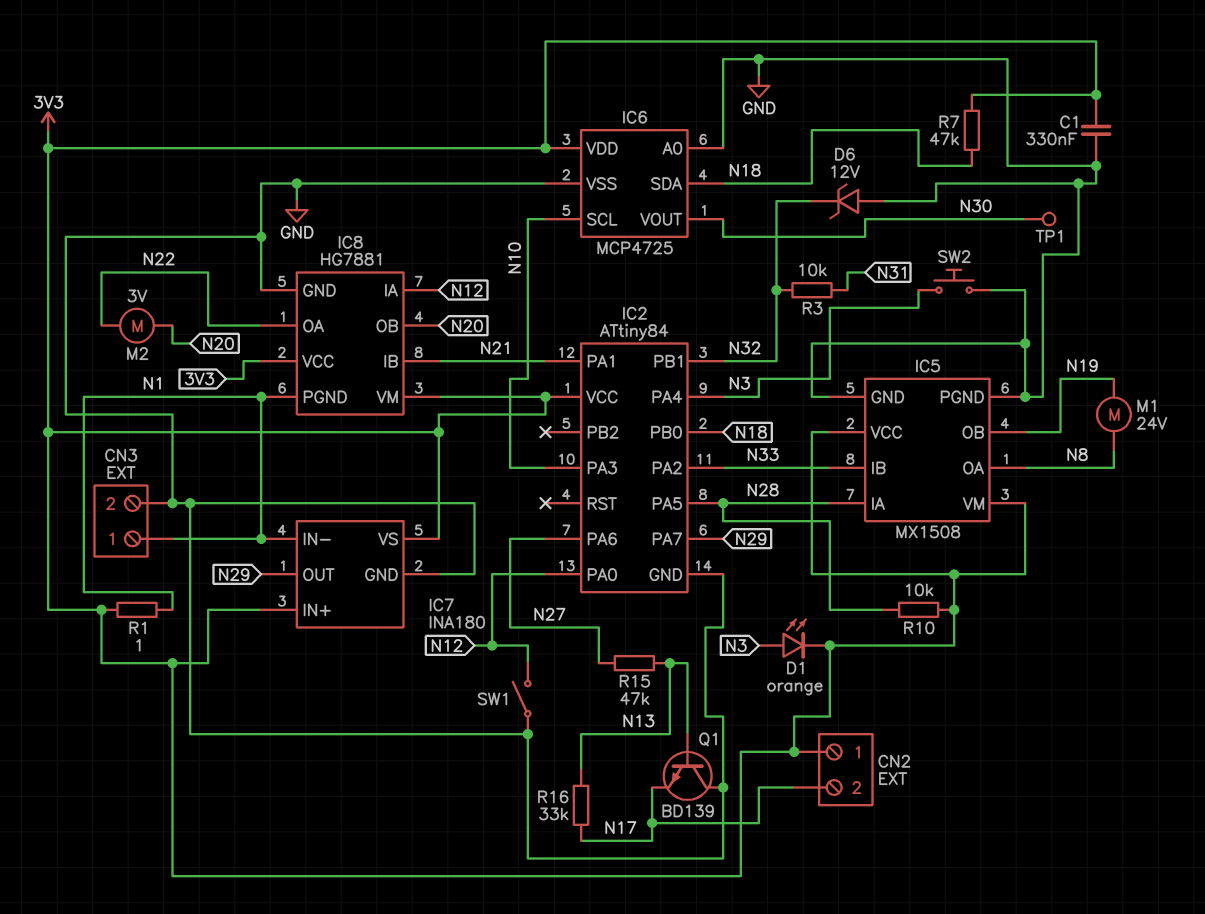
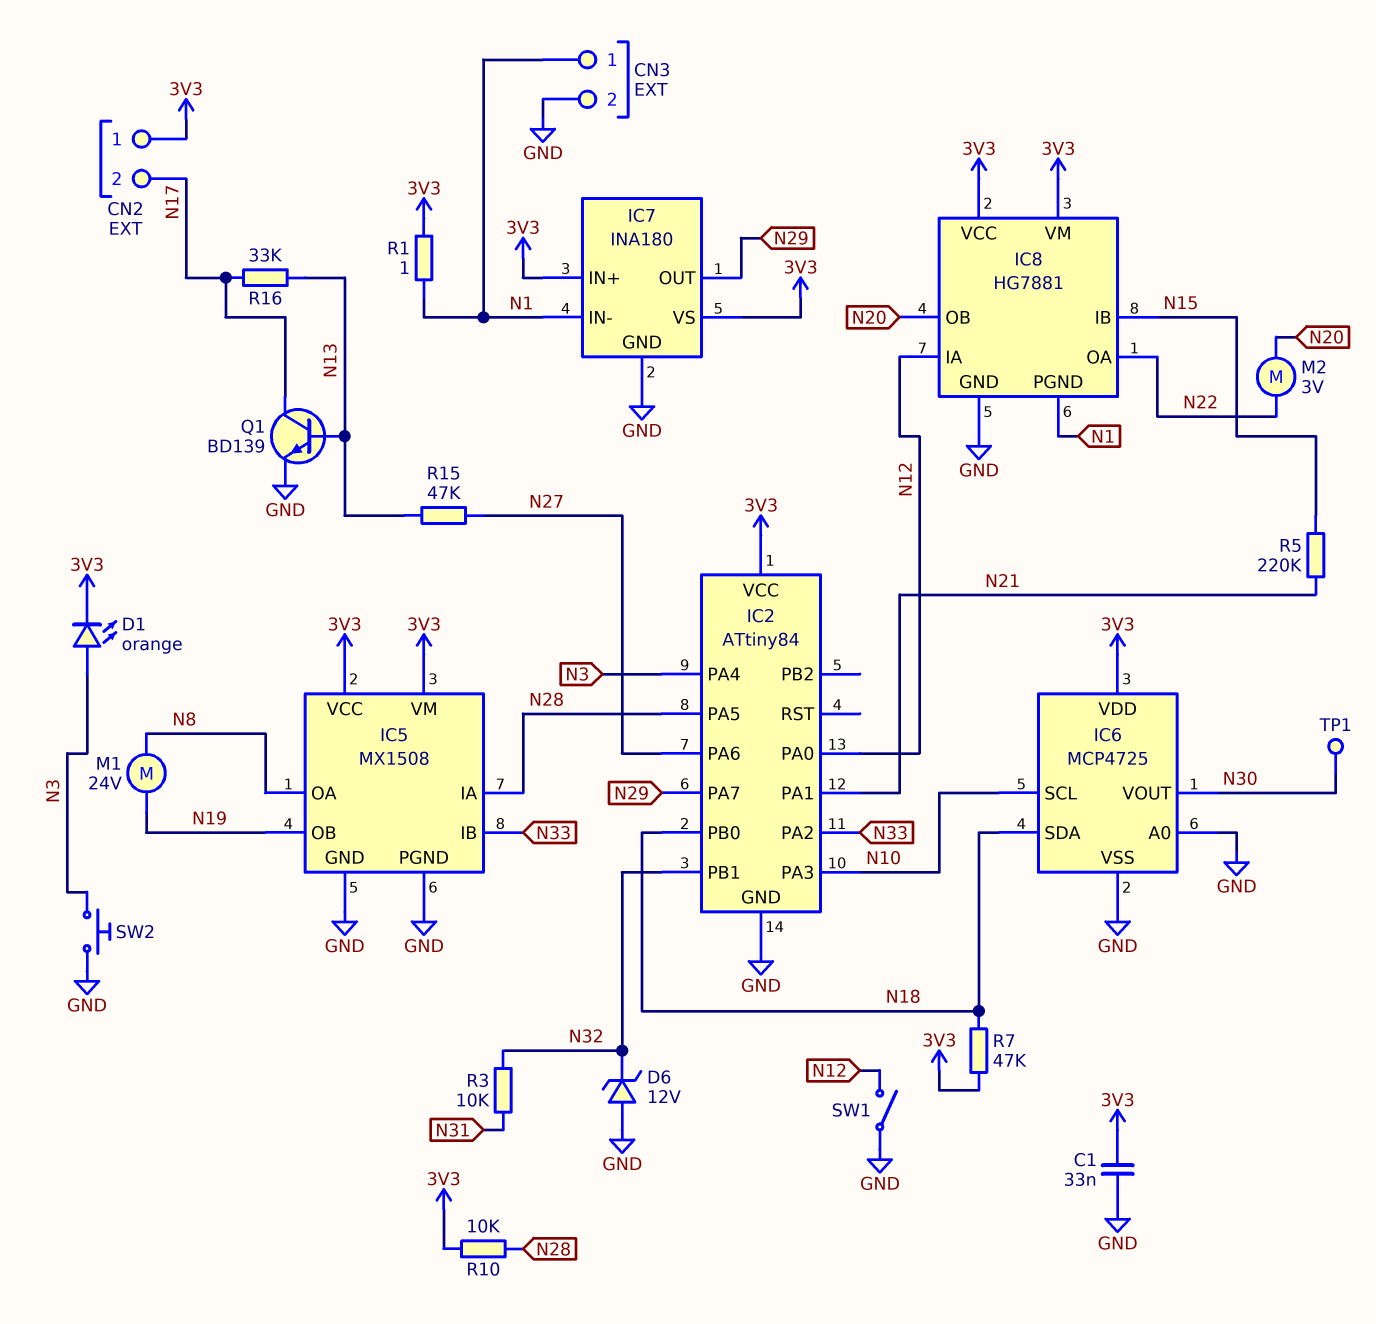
C1: 330nF (3V3, GND) -> 33nF (3V3, GND)
IC8 pin IB: N21 -> N15
Q1: NPN BD139 (B N13, C GND, E N17) -> NPN BD139 (B N13, C N17, E GND)
R5: none -> 220k (N15, N21)

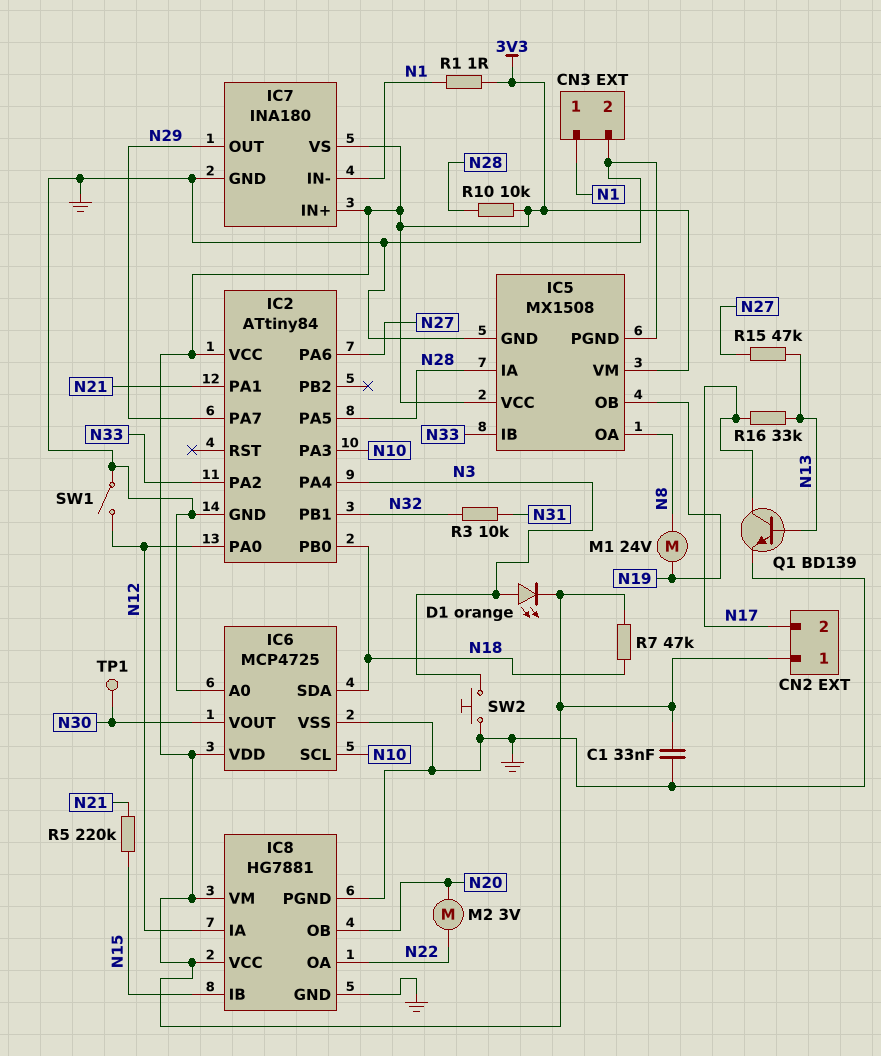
D6: zener 12V (A GND, K N32) -> none
IC8 pin PGND: N1 -> GND

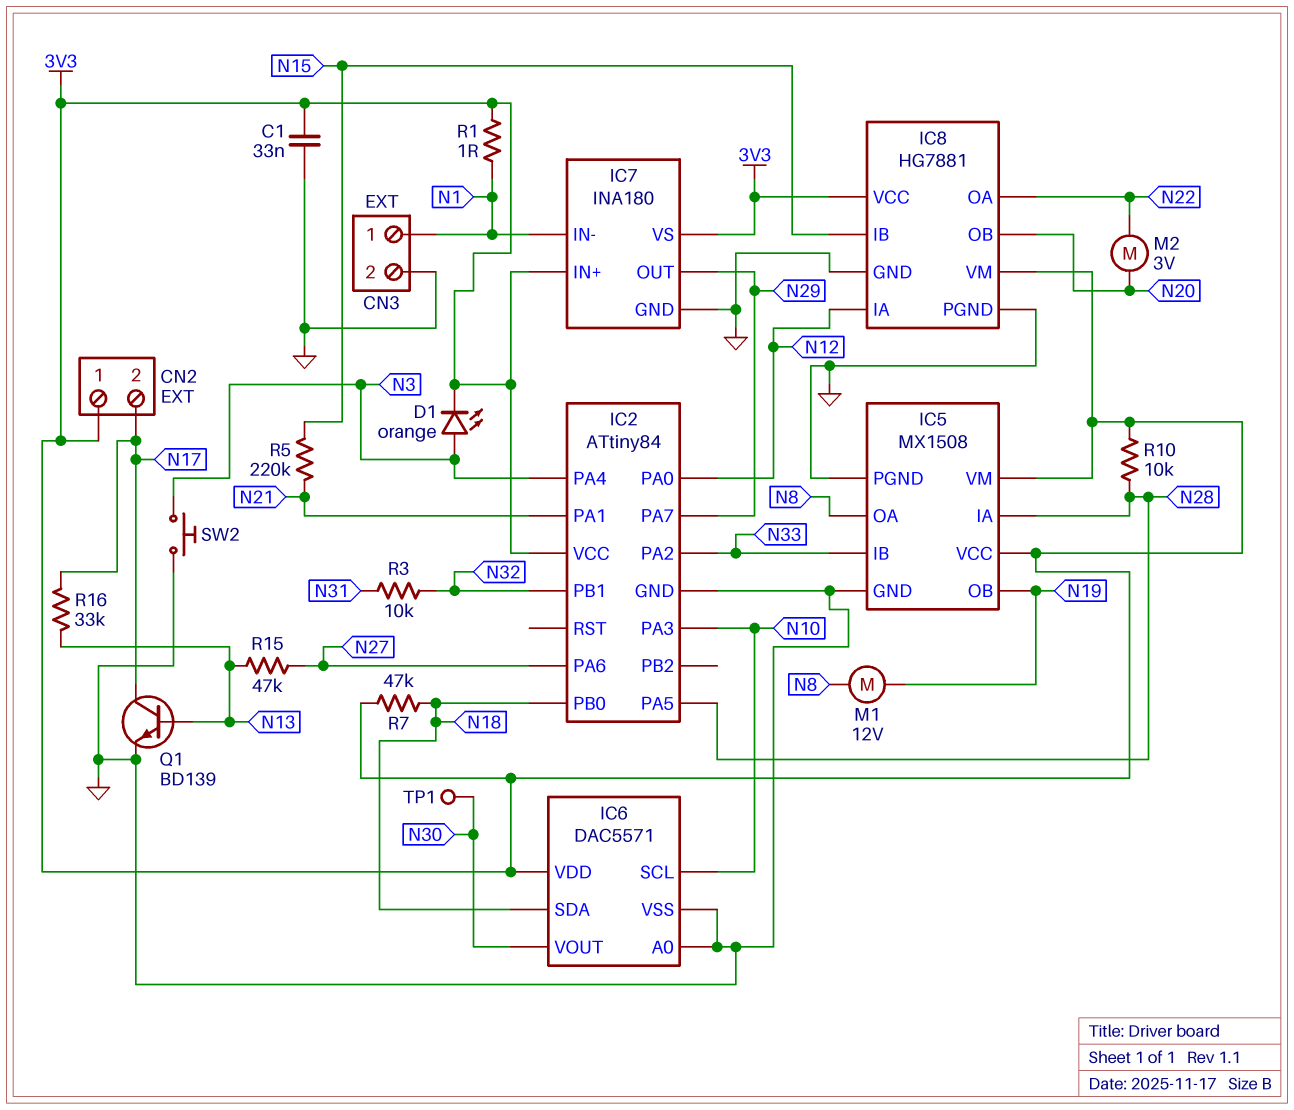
IC6: MCP4725 -> DAC5571
M1: motor 24V (N8, N19) -> motor 12V (N8, N19)
SW1: switch (GND, N12) -> none

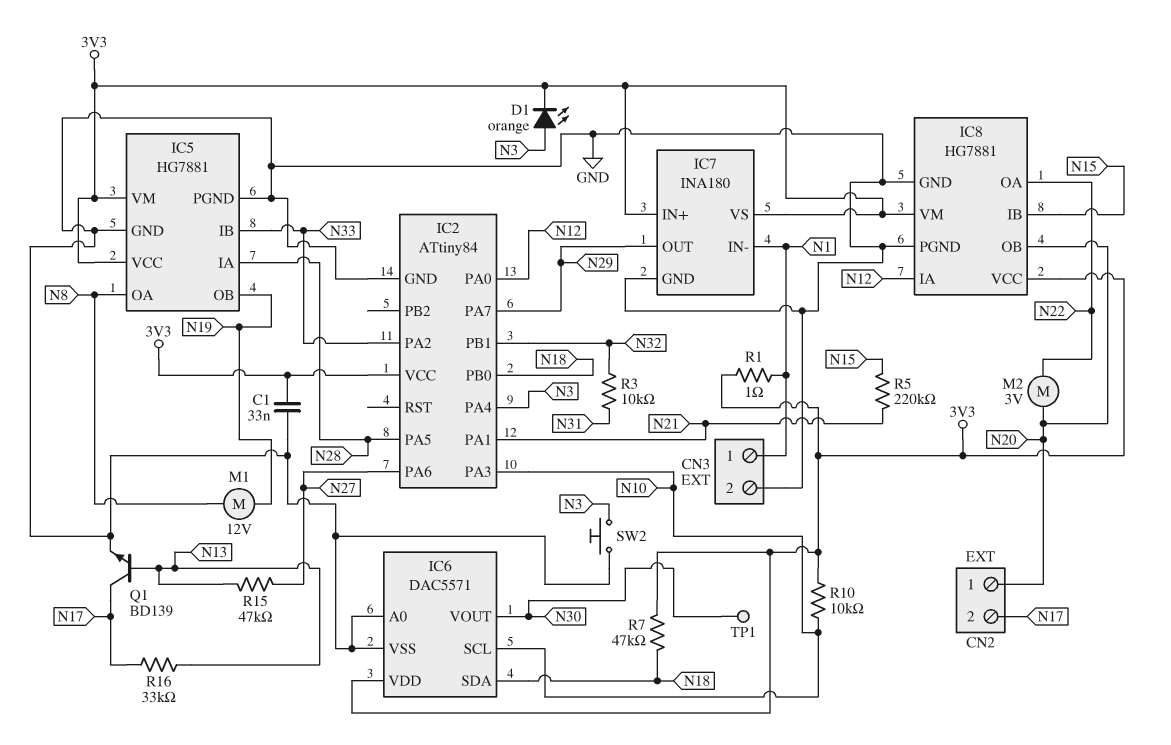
CN2 pin 1: 3V3 -> N20
IC5: MX1508 -> HG7881
R10: 10k (3V3, N28) -> 10k (3V3, N10)

